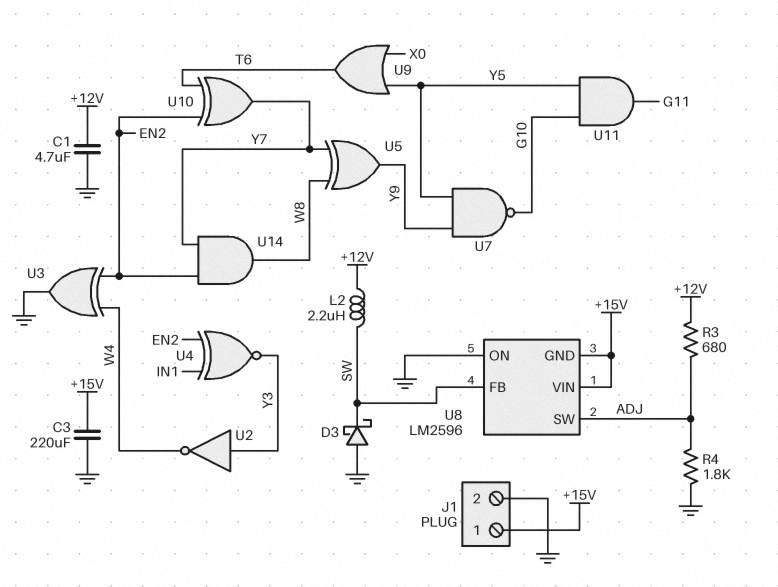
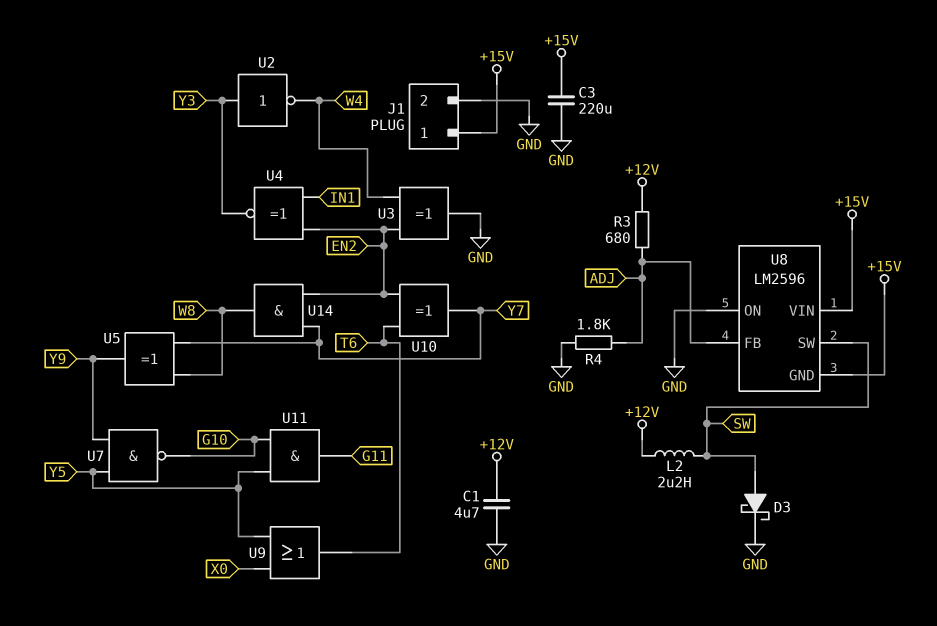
D3: schottky (A GND, K SW) -> schottky (A SW, K GND)
U8 pin FB: SW -> ADJ
U8 pin SW: ADJ -> SW

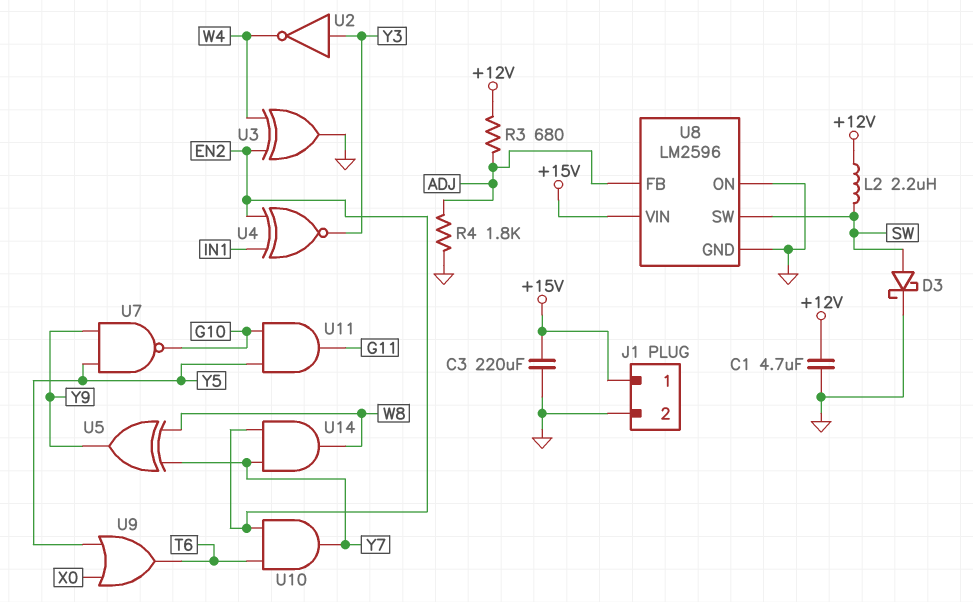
U8 pin GND: +15V -> GND
U10: XOR (in EN2, in T6, out Y7) -> AND (in EN2, in T6, out Y7)

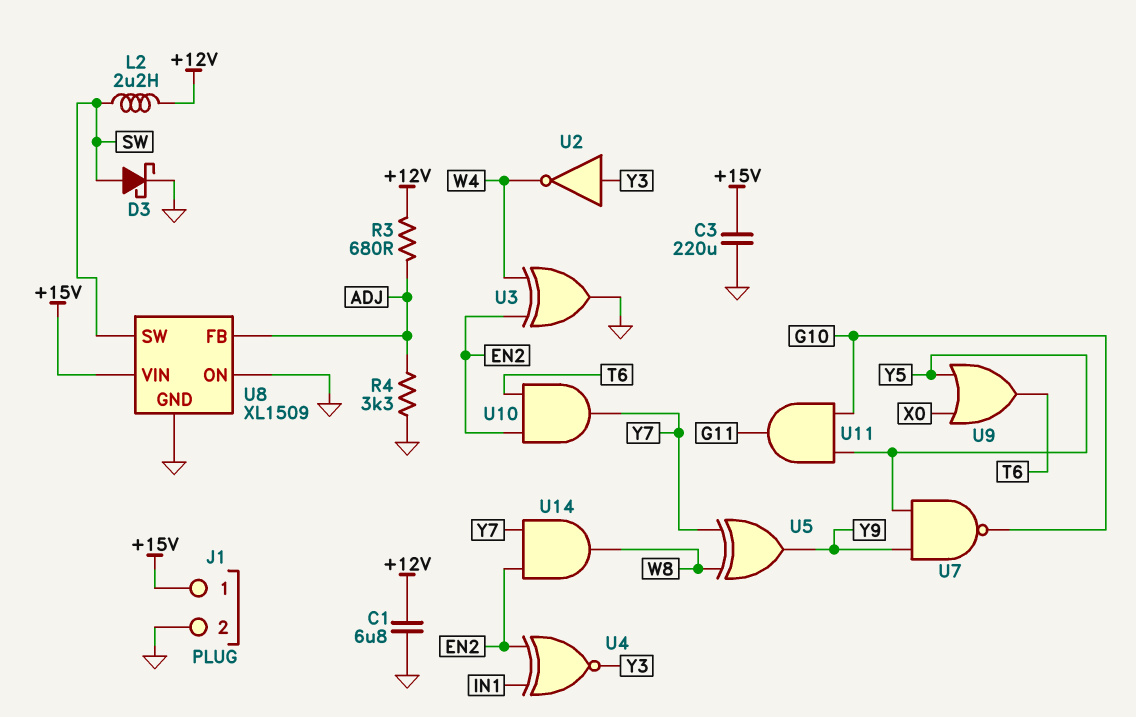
C1: 4.7uF (+12V, GND) -> 6.8uF (+12V, GND)
R4: 1.8k (ADJ, GND) -> 3.3k (ADJ, GND)
U8: LM2596 -> XL1509

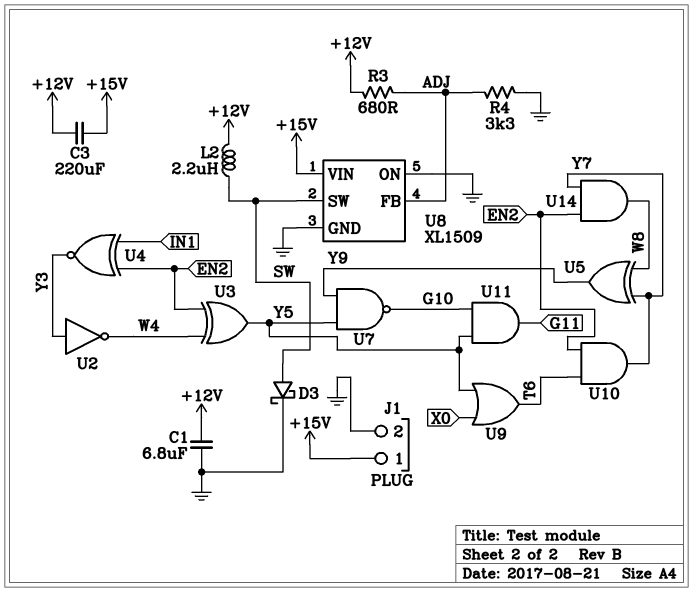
C3: 220uF (+15V, GND) -> 220uF (+12V, +15V)
U3: XOR (in EN2, in W4, out GND) -> XOR (in EN2, in W4, out Y5)

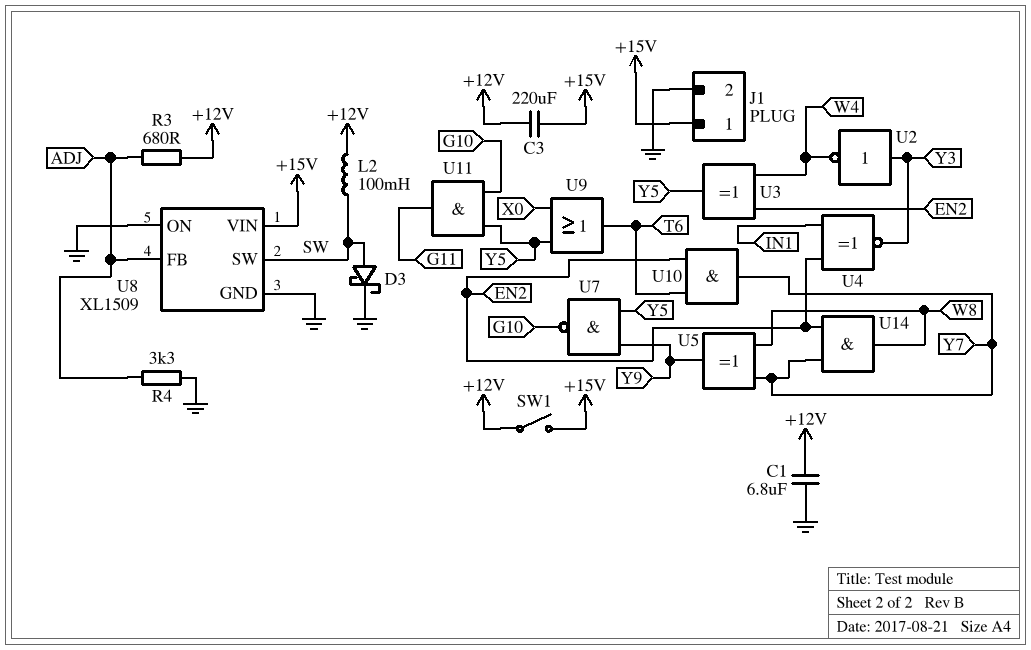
L2: 2.2uH (+12V, SW) -> 100mH (+12V, SW)
SW1: none -> switch (+12V, +15V)

